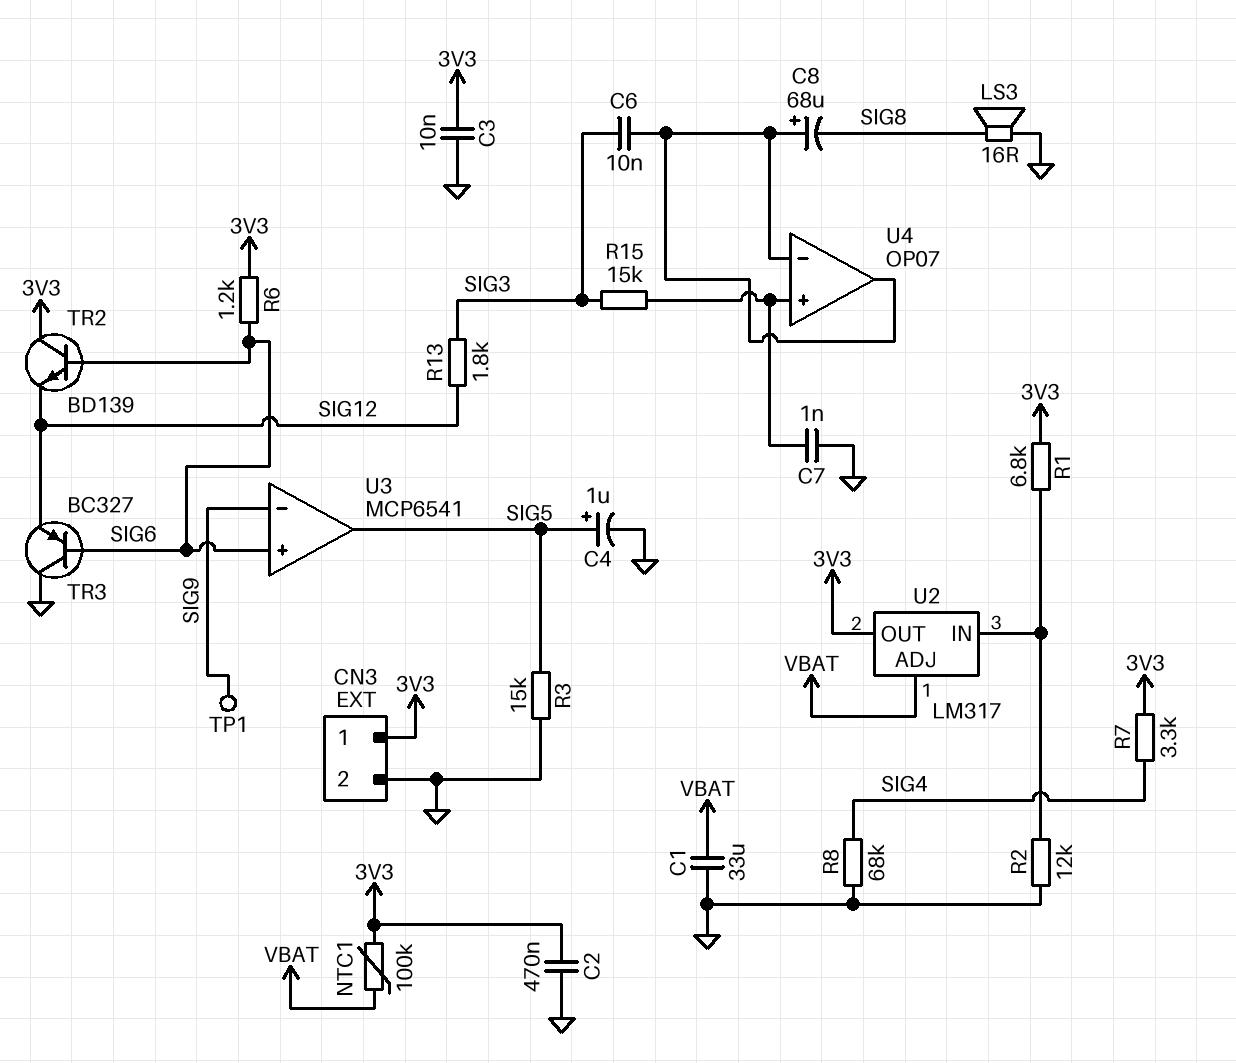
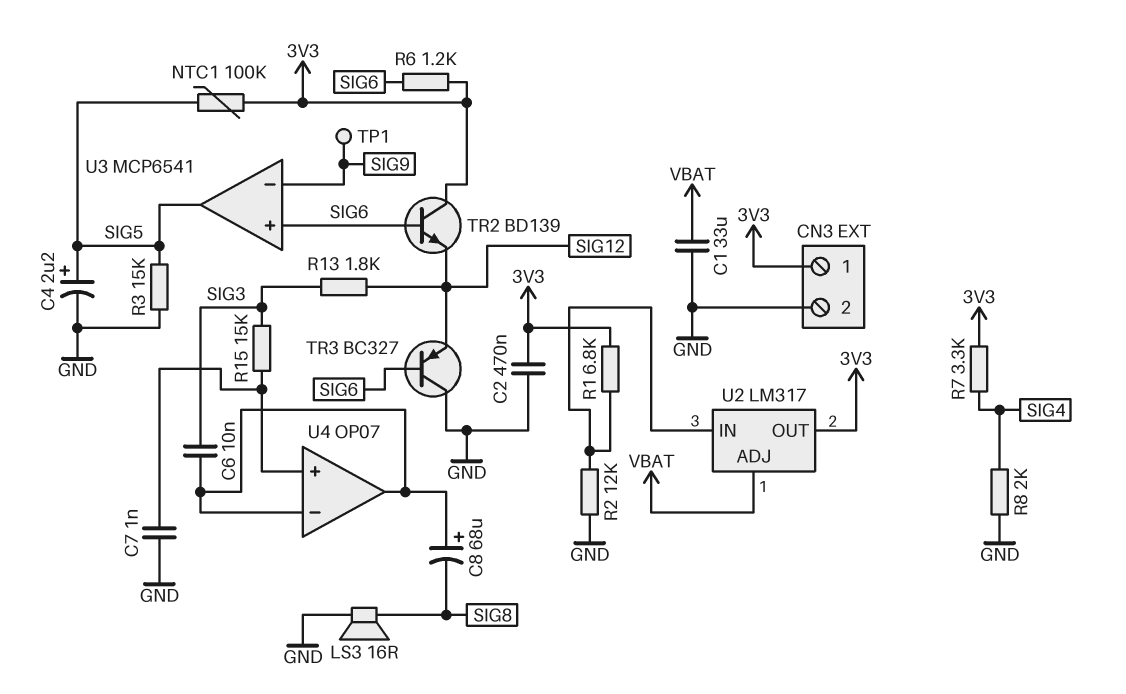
C3: 10nF (3V3, GND) -> none
C4: 1uF (plus SIG5, minus GND) -> 2.2uF (plus SIG5, minus GND)
NTC1: 100k (3V3, VBAT) -> 100k (3V3, SIG5)
R8: 68k (GND, SIG4) -> 2k (GND, SIG4)

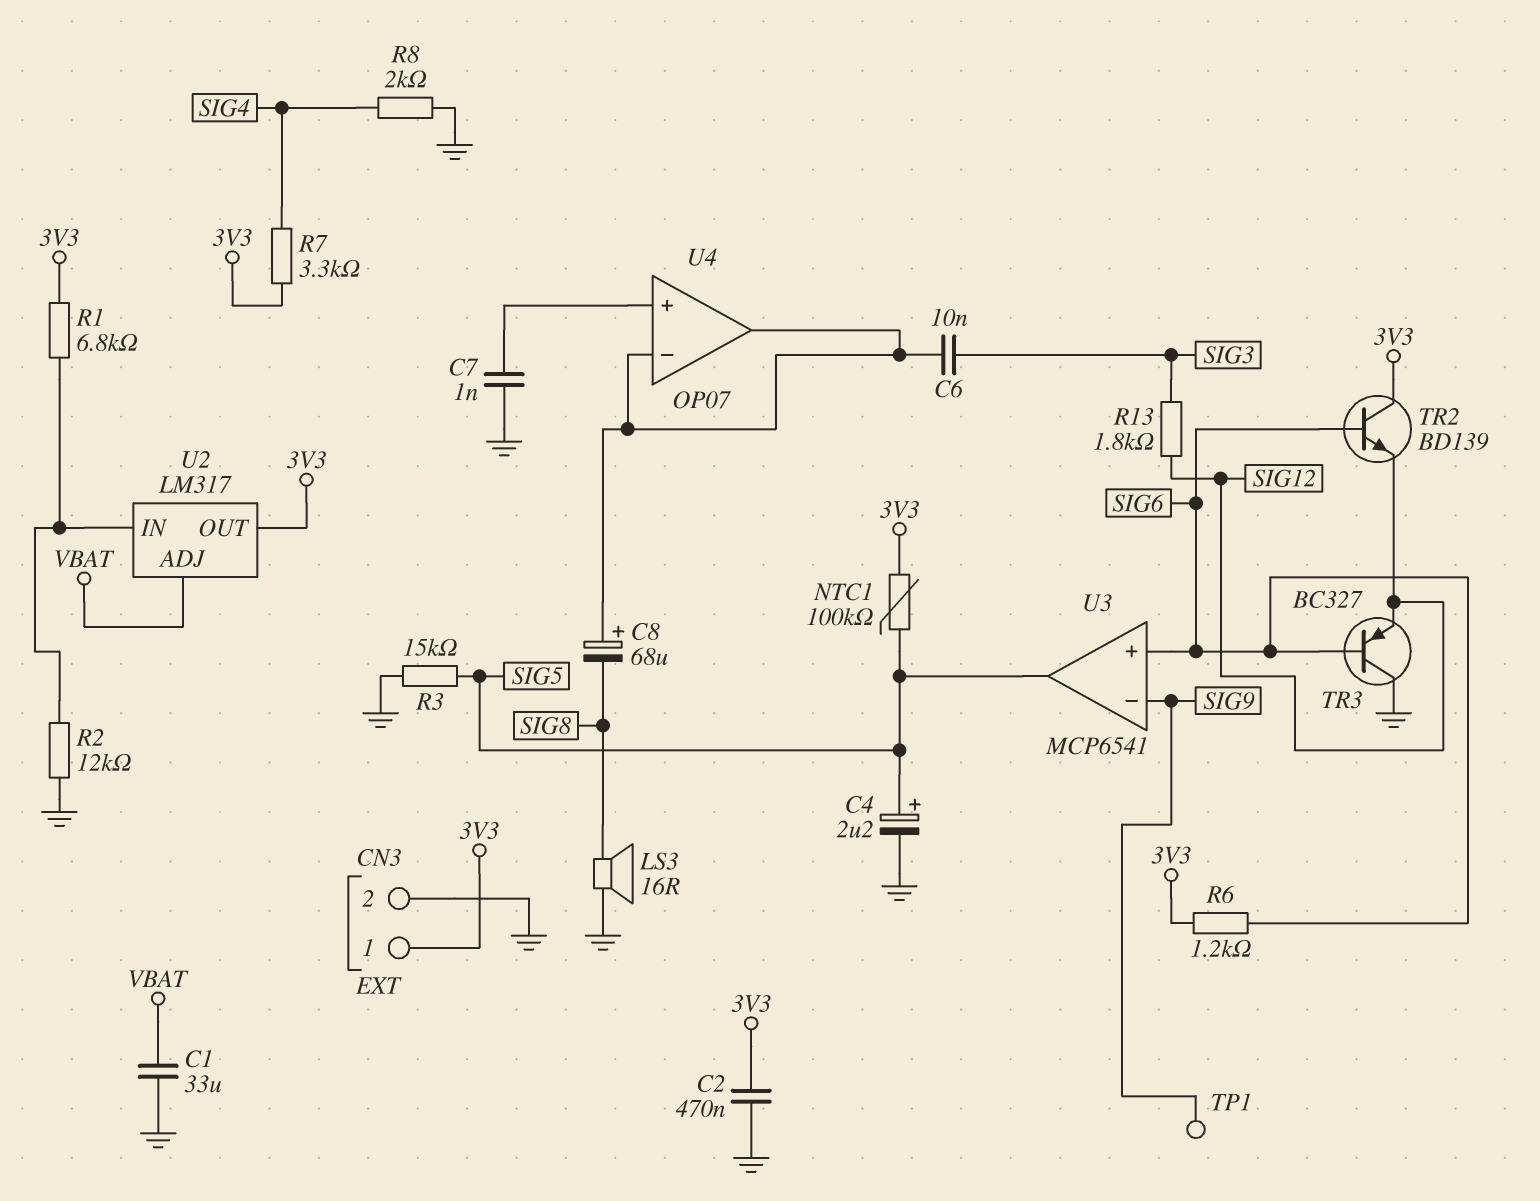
R15: 15k (SIG3, U4/in+) -> none

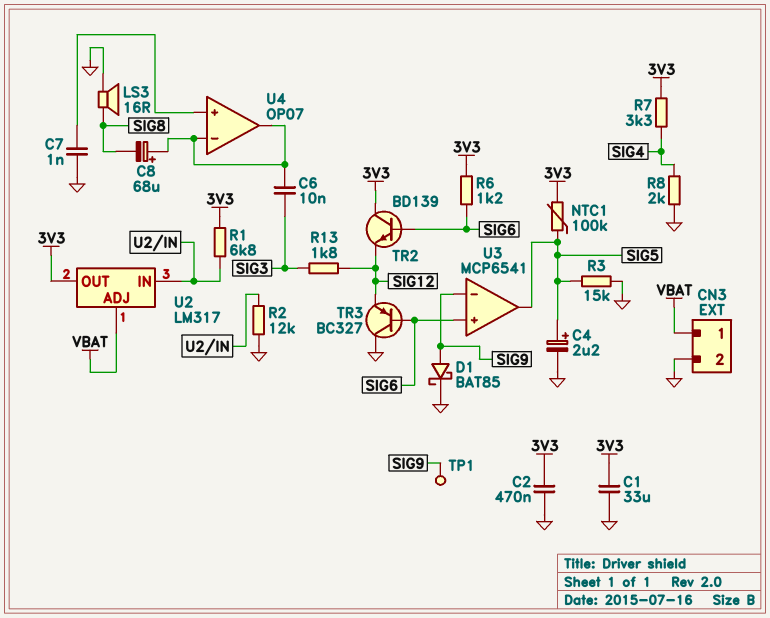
C1: 33uF (GND, VBAT) -> 33uF (3V3, GND)
CN3 pin 1: 3V3 -> VBAT
D1: none -> schottky BAT85 (A SIG9, K GND)

